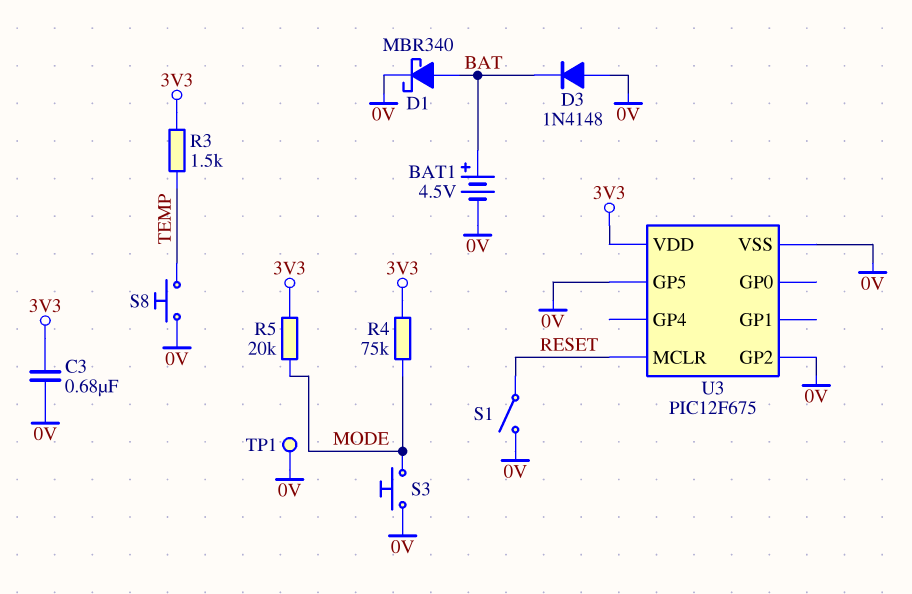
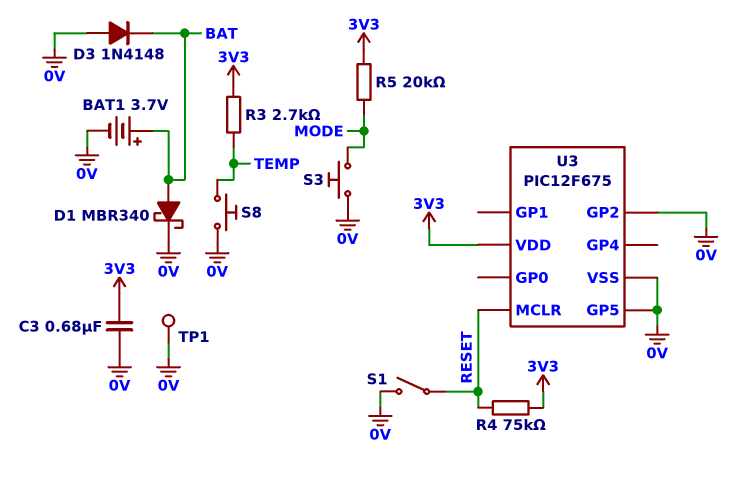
BAT1: 4.5V (plus BAT, minus 0V) -> 3.7V (plus BAT, minus 0V)
R3: 1.5k (3V3, TEMP) -> 2.7k (3V3, TEMP)
R4: 75k (3V3, MODE) -> 75k (3V3, RESET)

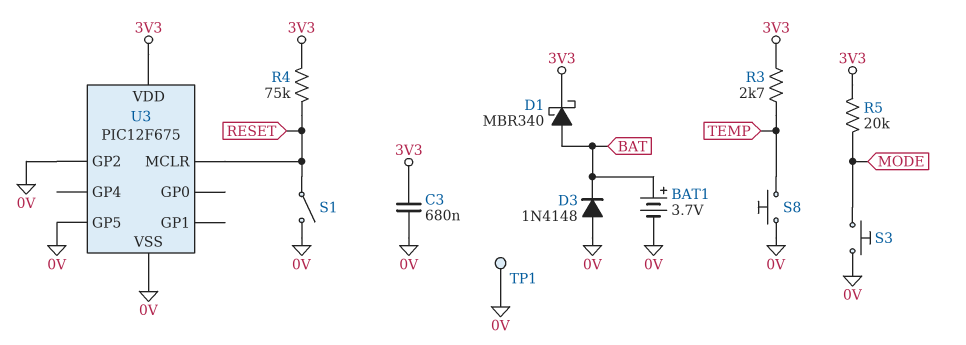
D1: schottky MBR340 (A BAT, K 0V) -> schottky MBR340 (A BAT, K 3V3)

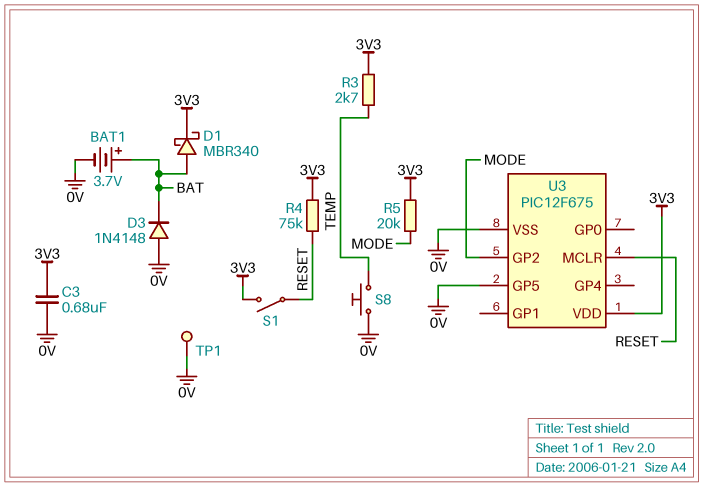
S1: switch (0V, RESET) -> switch (3V3, RESET)
S3: button (0V, MODE) -> none
U3 pin GP2: 0V -> MODE

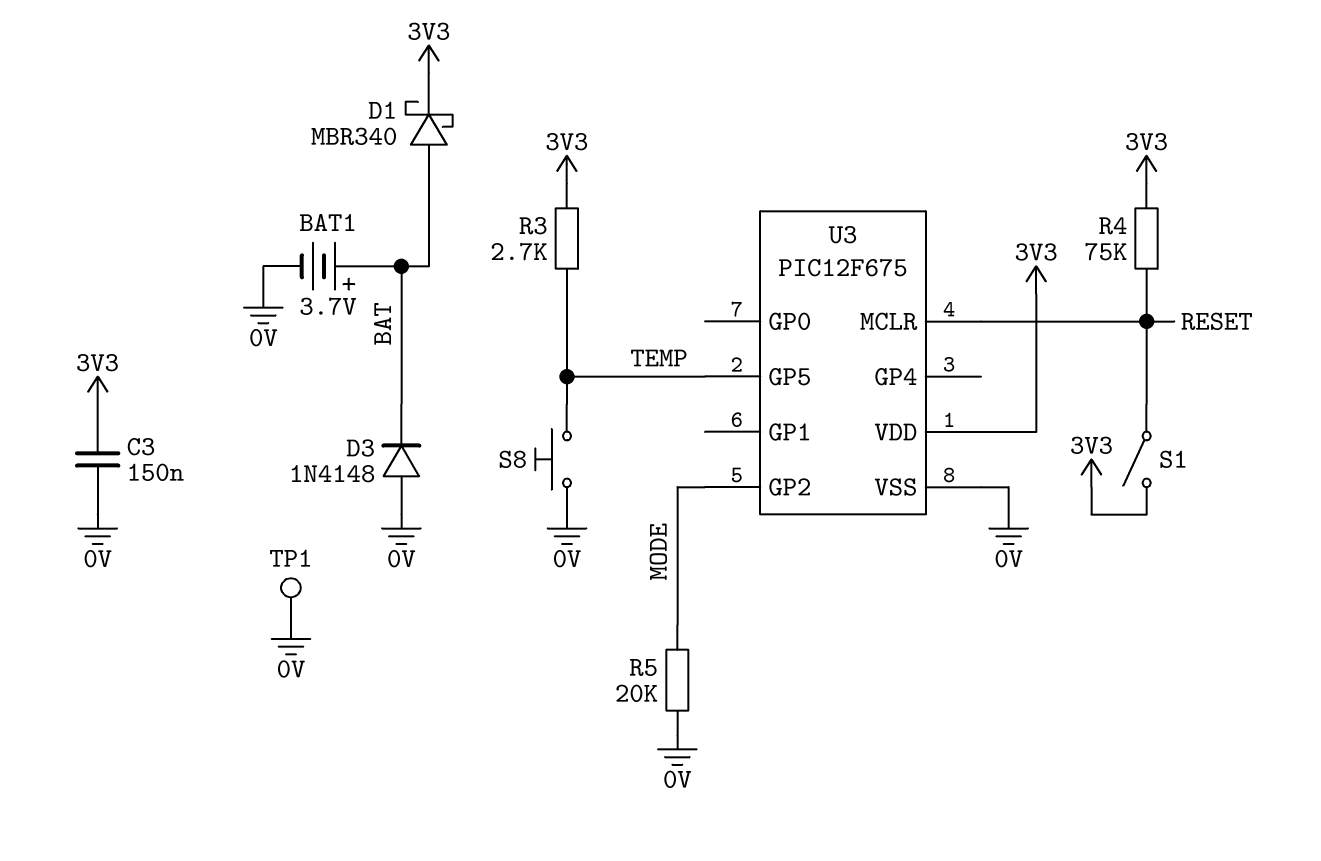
C3: 680nF (0V, 3V3) -> 150nF (0V, 3V3)
R5: 20k (3V3, MODE) -> 20k (0V, MODE)
U3 pin GP5: 0V -> TEMP

